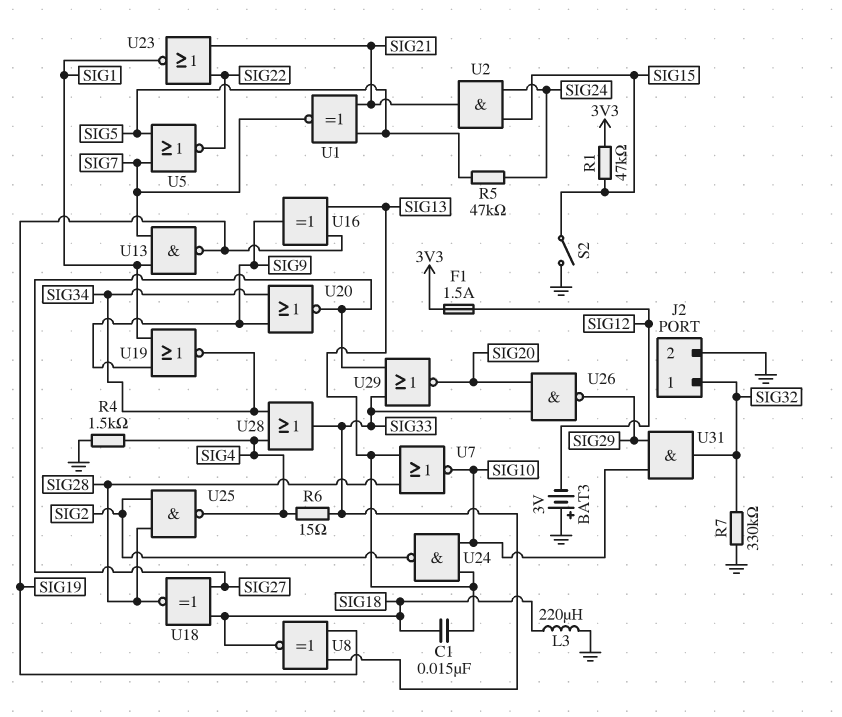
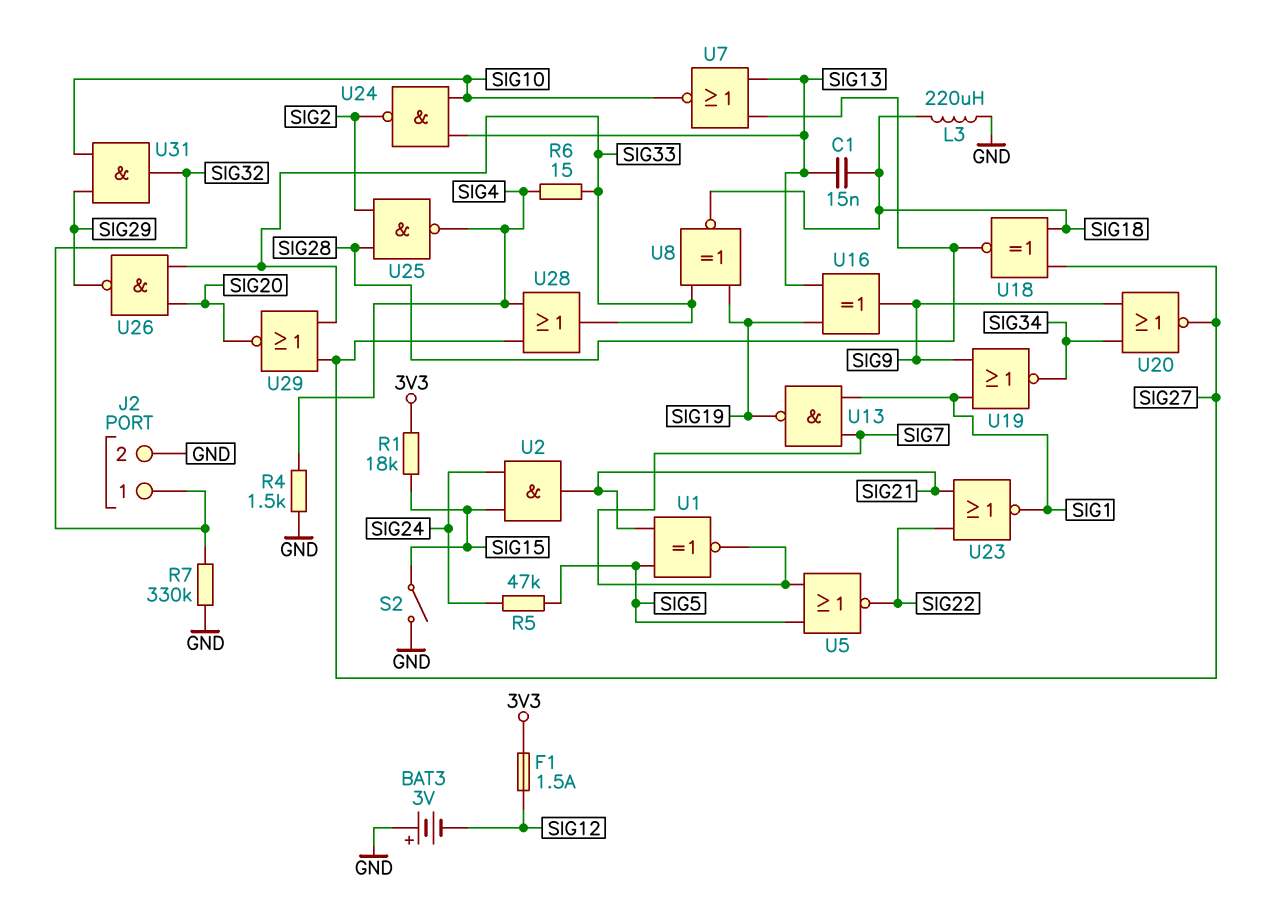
R1: 47k (3V3, SIG15) -> 18k (3V3, SIG15)
U28: OR (in SIG4, in SIG34, out SIG33) -> OR (in SIG4, in SIG27, out SIG33)

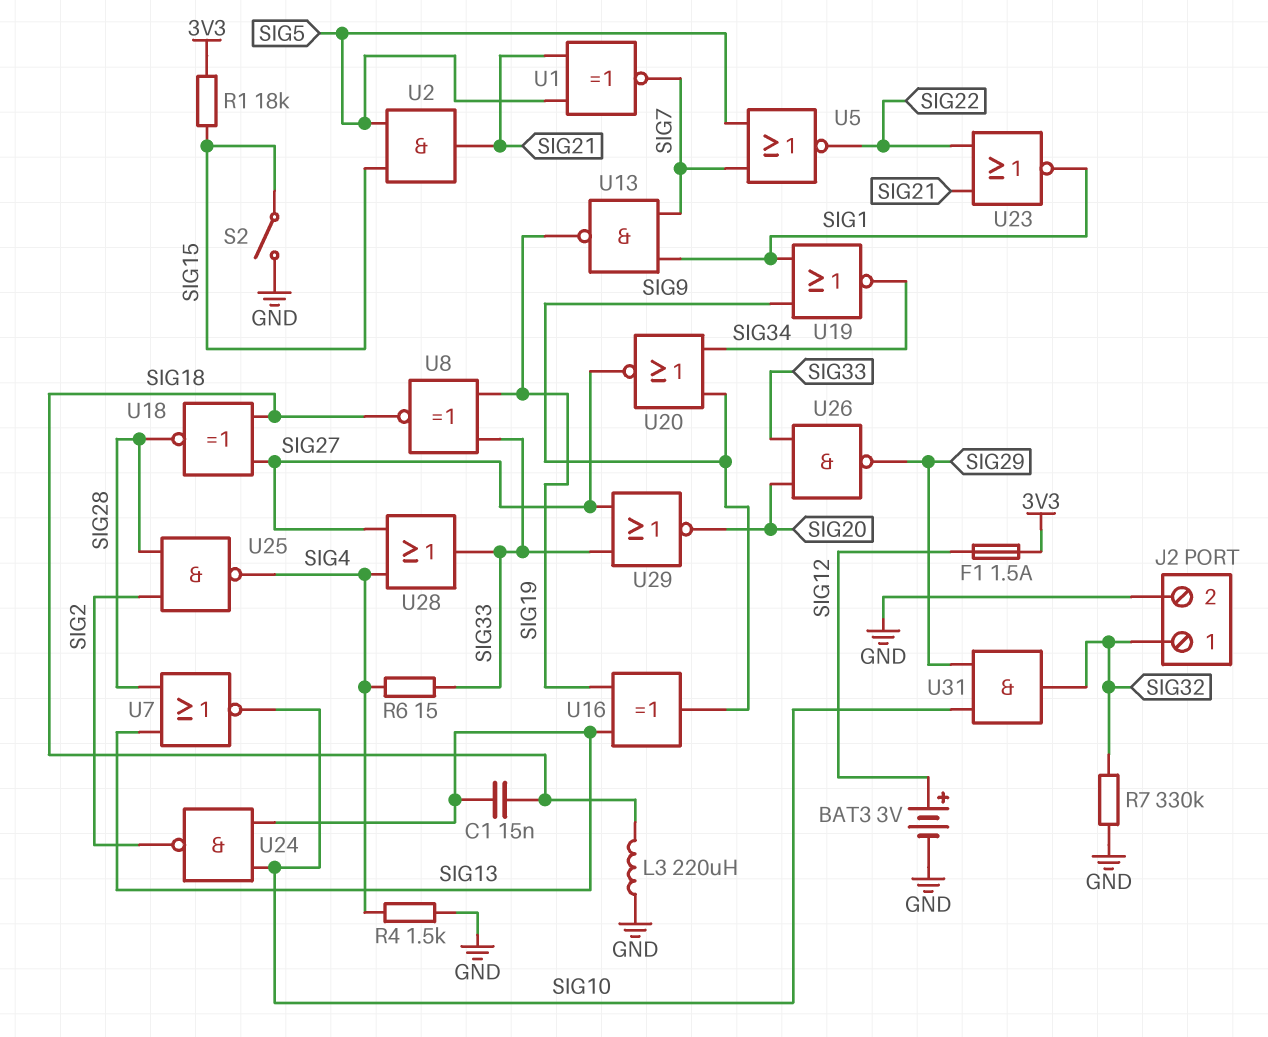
BAT3: 3V (plus GND, minus SIG12) -> 3V (plus SIG12, minus GND)
R5: 47k (SIG5, SIG24) -> none
U2: AND (in SIG15, in SIG24, out SIG21) -> AND (in SIG5, in SIG15, out SIG21)

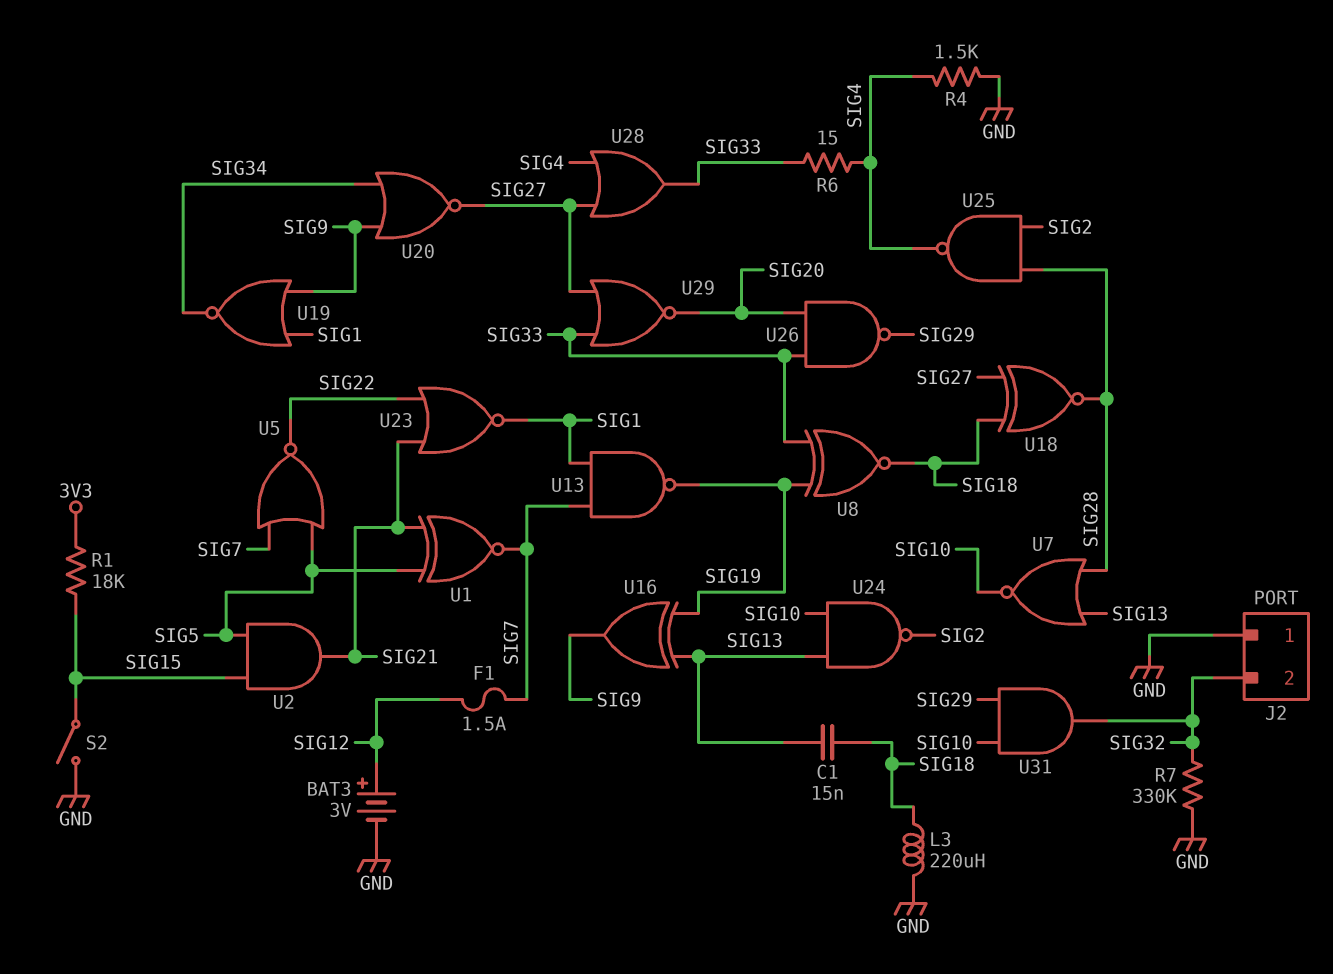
F1: 1.5A (3V3, SIG12) -> 1.5A (SIG7, SIG12)
J2 pin 1: SIG32 -> GND
J2 pin 2: GND -> SIG32

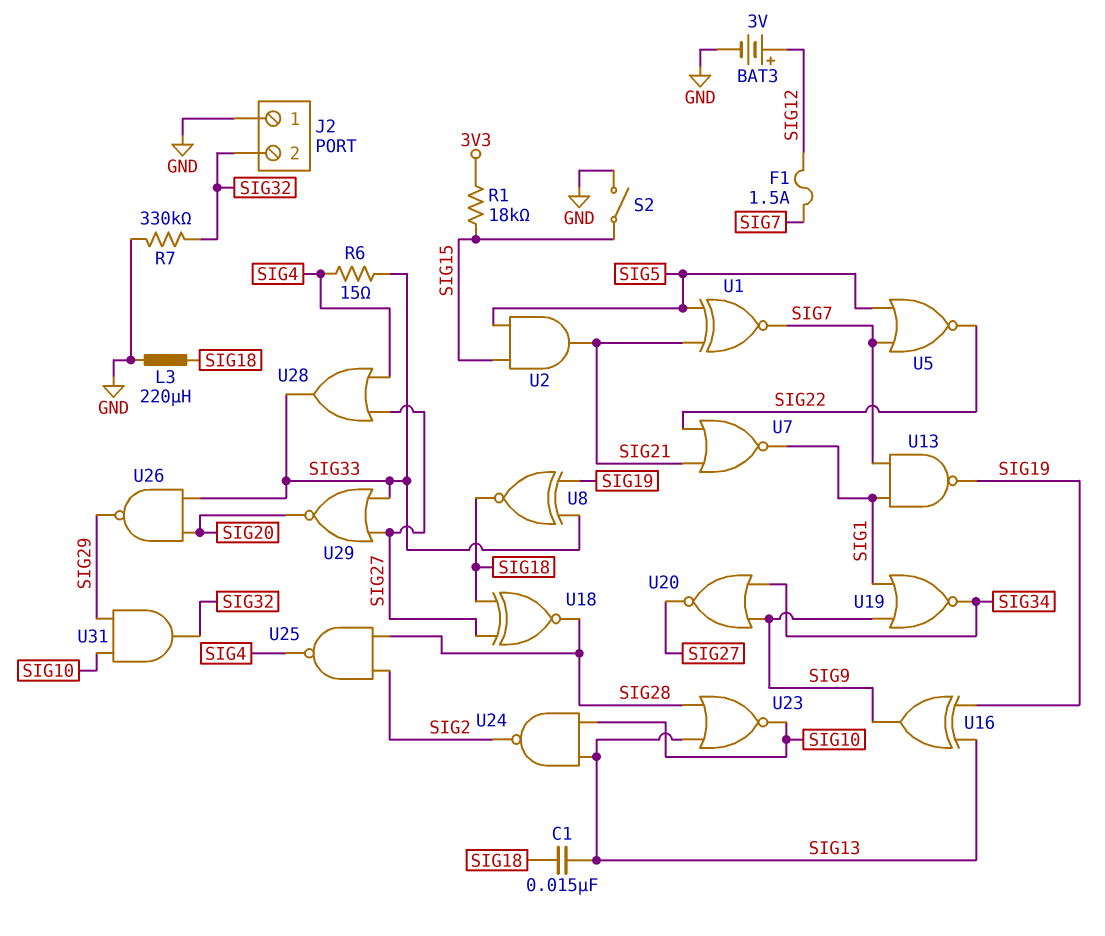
R4: 1.5k (GND, SIG4) -> none
U7: NOR (in SIG13, in SIG28, out SIG10) -> NOR (in SIG21, in SIG22, out SIG1)
U23: NOR (in SIG21, in SIG22, out SIG1) -> NOR (in SIG13, in SIG28, out SIG10)

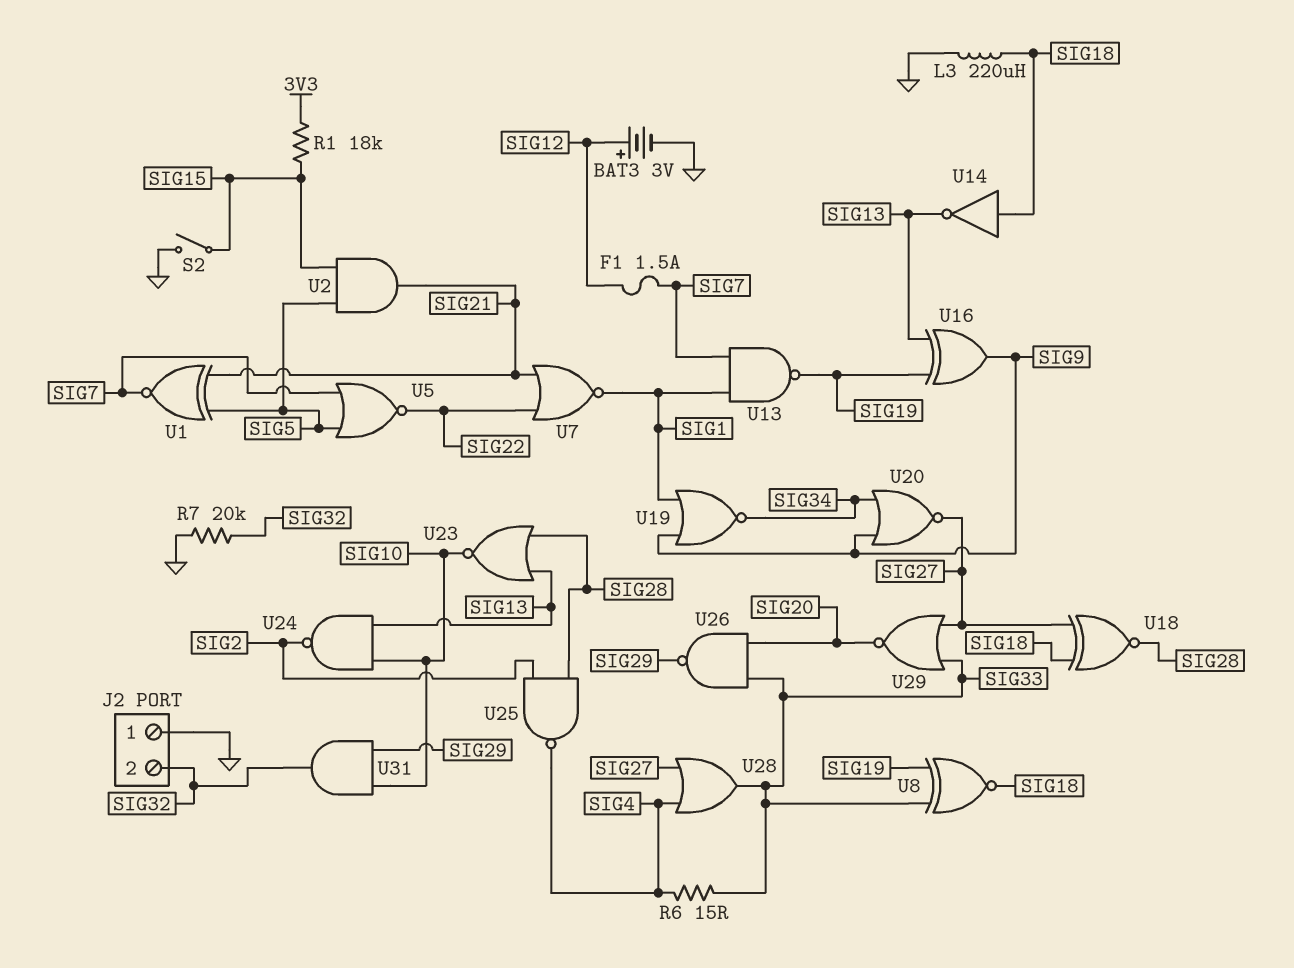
C1: 15nF (SIG13, SIG18) -> none
R7: 330k (GND, SIG32) -> 20k (GND, SIG32)
U14: none -> NOT (in SIG18, out SIG13)

